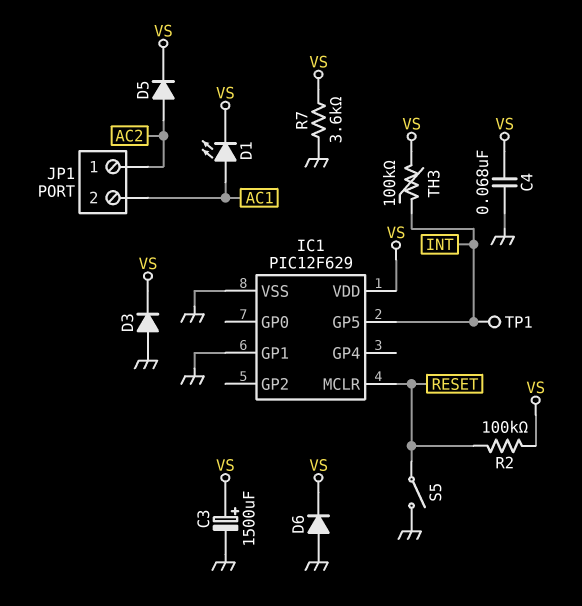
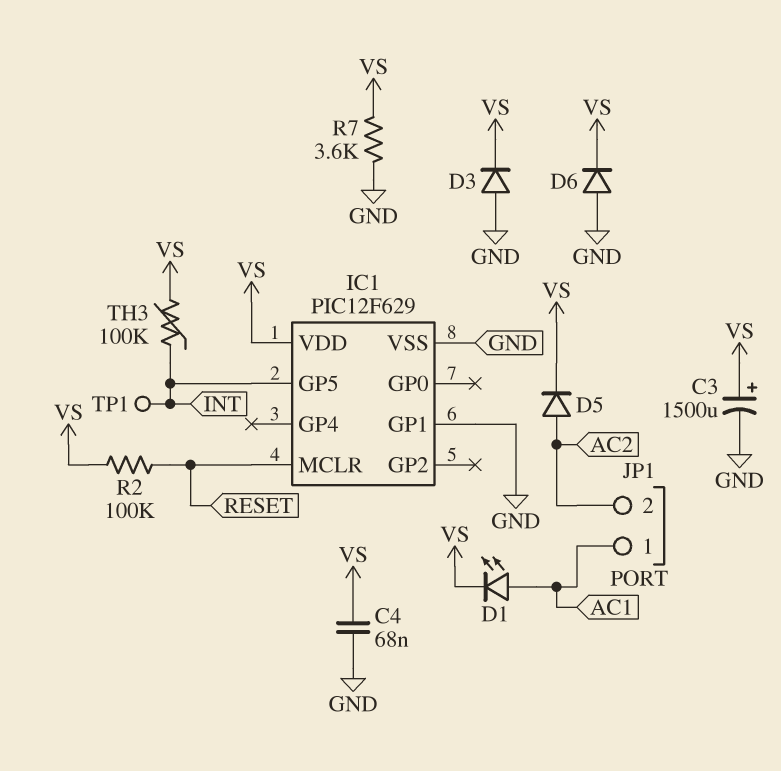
JP1 pin 1: AC2 -> AC1
JP1 pin 2: AC1 -> AC2
S5: switch (GND, RESET) -> none

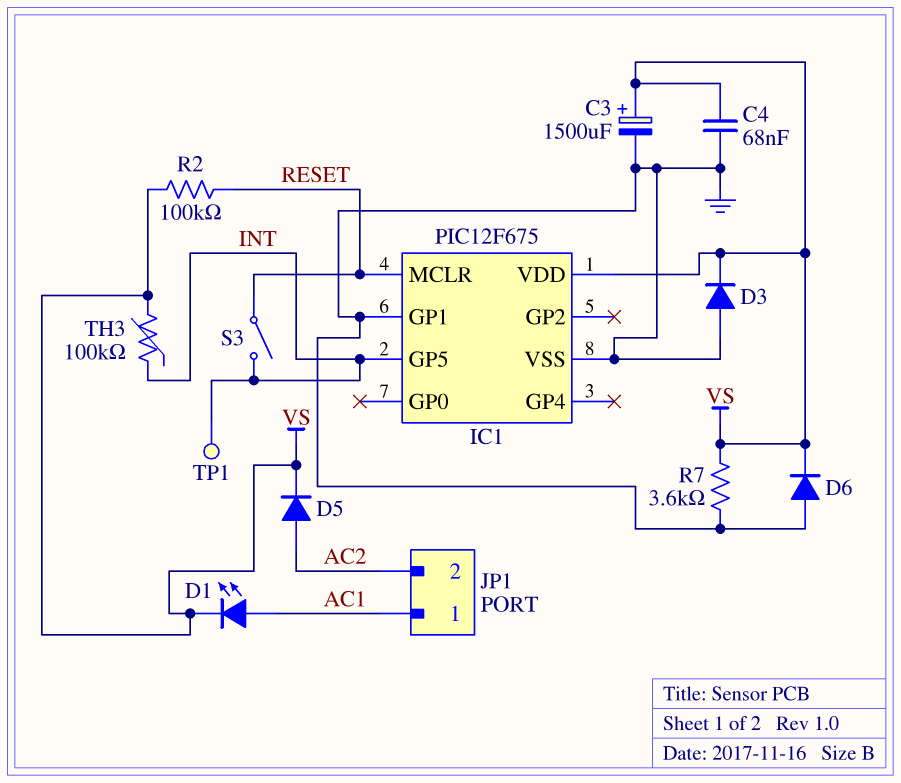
IC1: PIC12F629 -> PIC12F675
S3: none -> switch (INT, RESET)

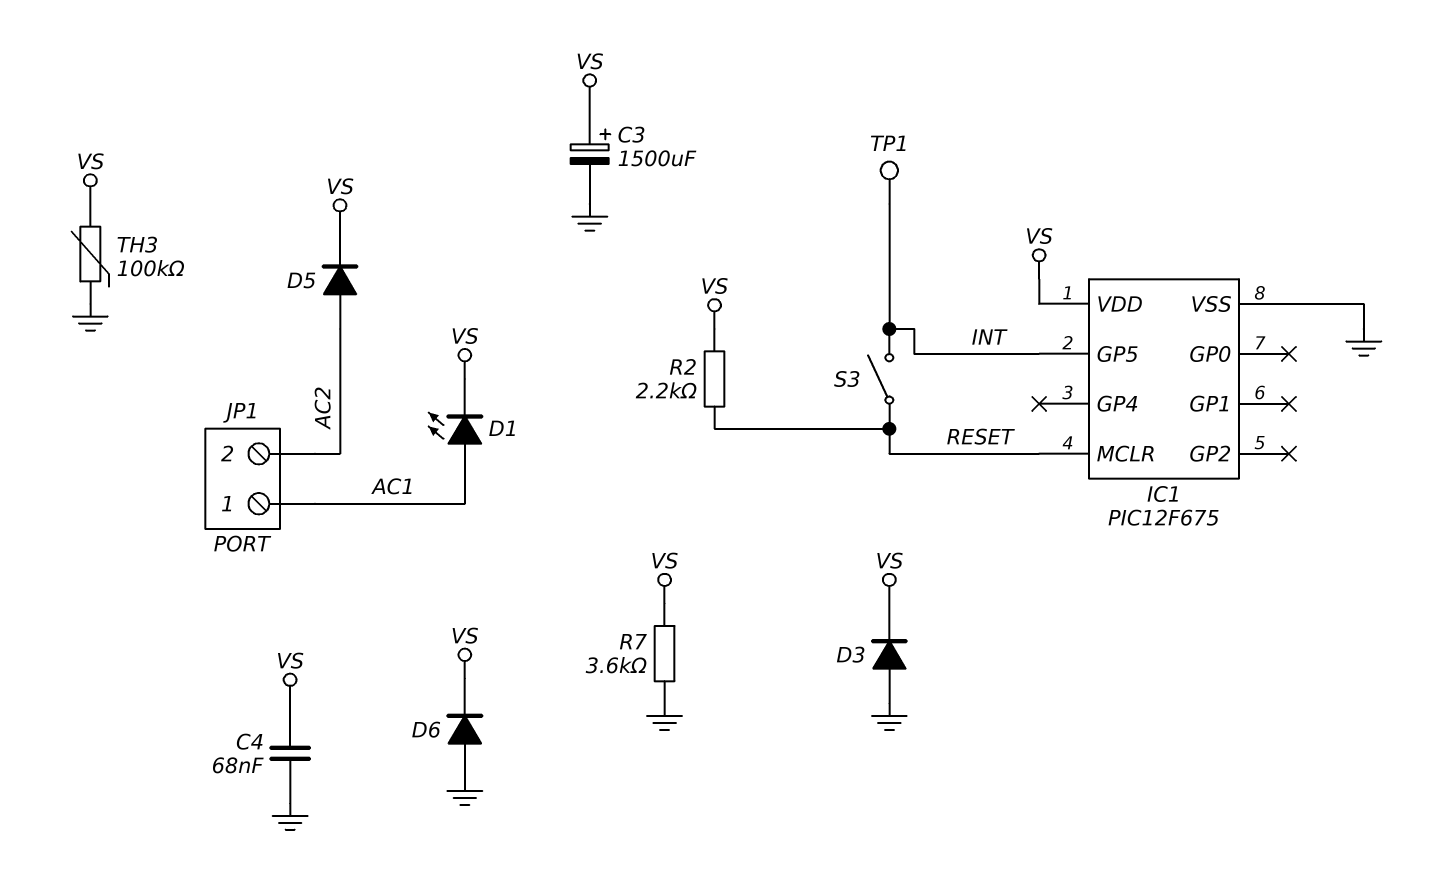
IC1 pin GP1: GND -> none
R2: 100k (RESET, VS) -> 2.2k (RESET, VS)
TH3: 100k (INT, VS) -> 100k (GND, VS)

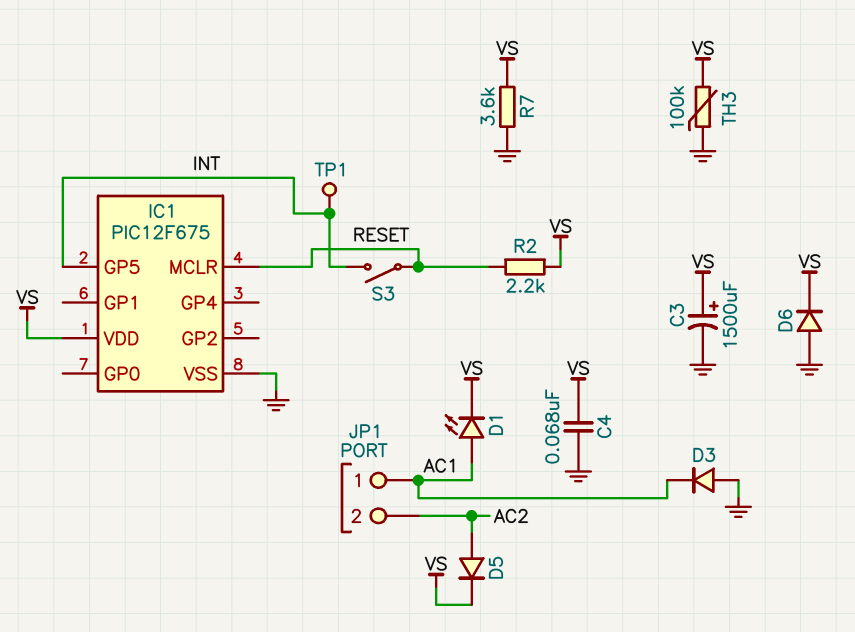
D3: diode (A GND, K VS) -> diode (A GND, K AC1)

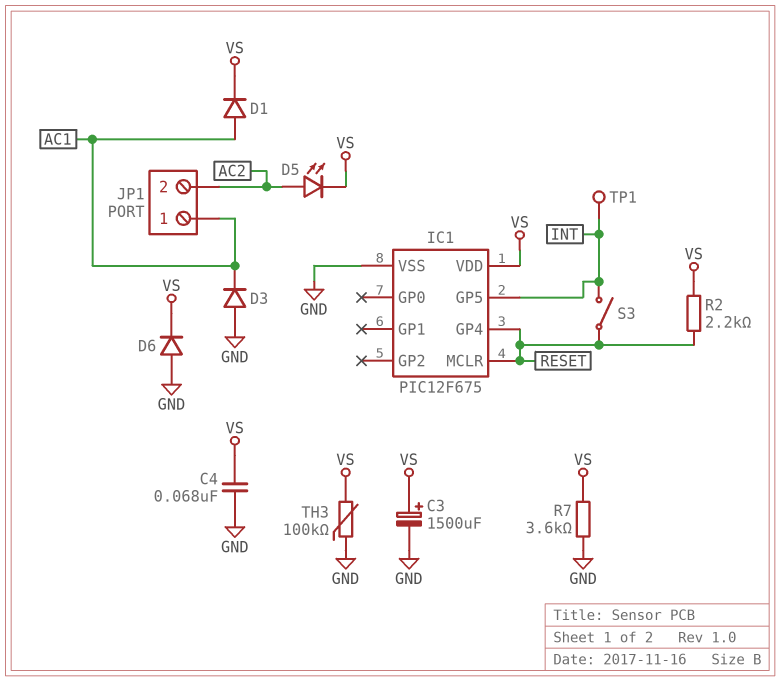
D1: LED (A AC1, K VS) -> diode (A AC1, K VS)
D5: diode (A AC2, K VS) -> LED (A AC2, K VS)
IC1 pin GP4: none -> RESET

